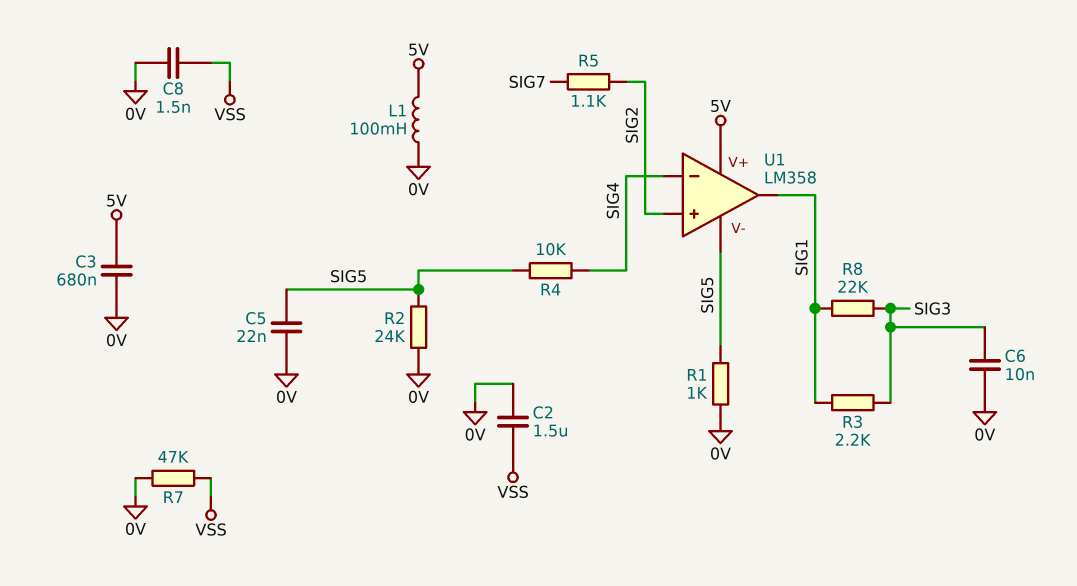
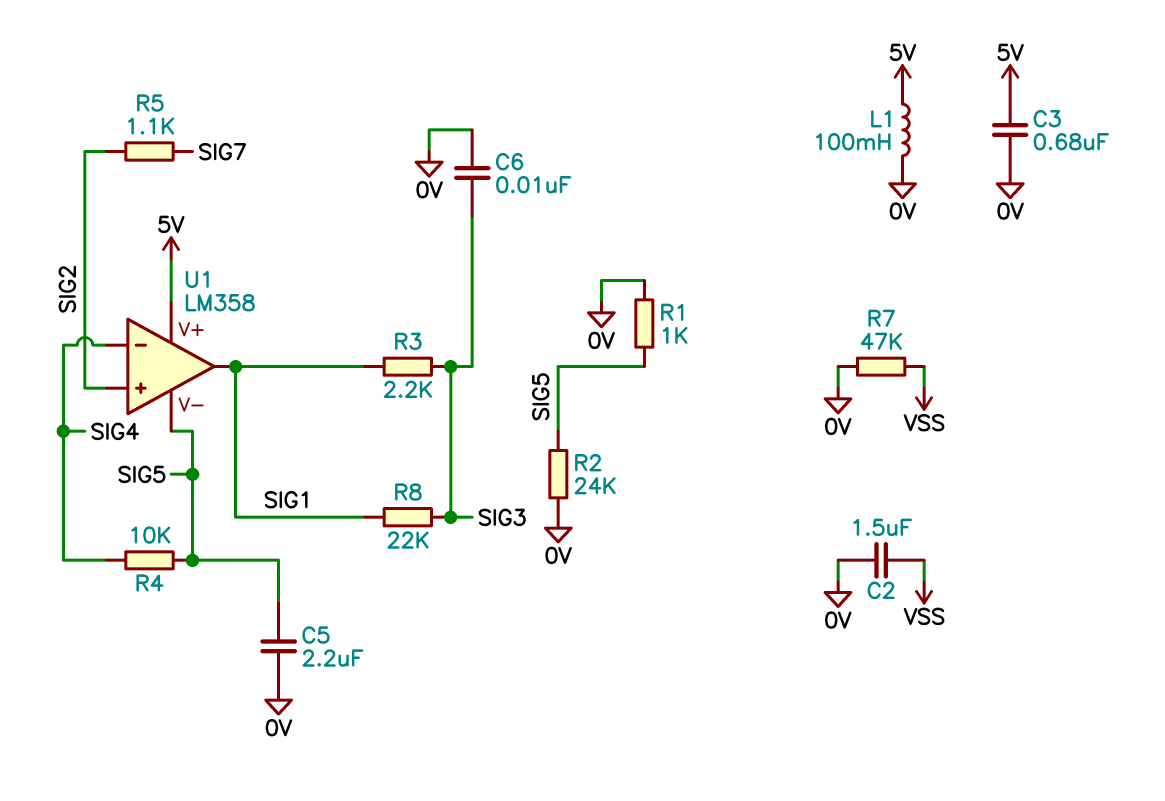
C5: 22nF (0V, SIG5) -> 2.2uF (0V, SIG5)
C8: 1.5nF (0V, VSS) -> none

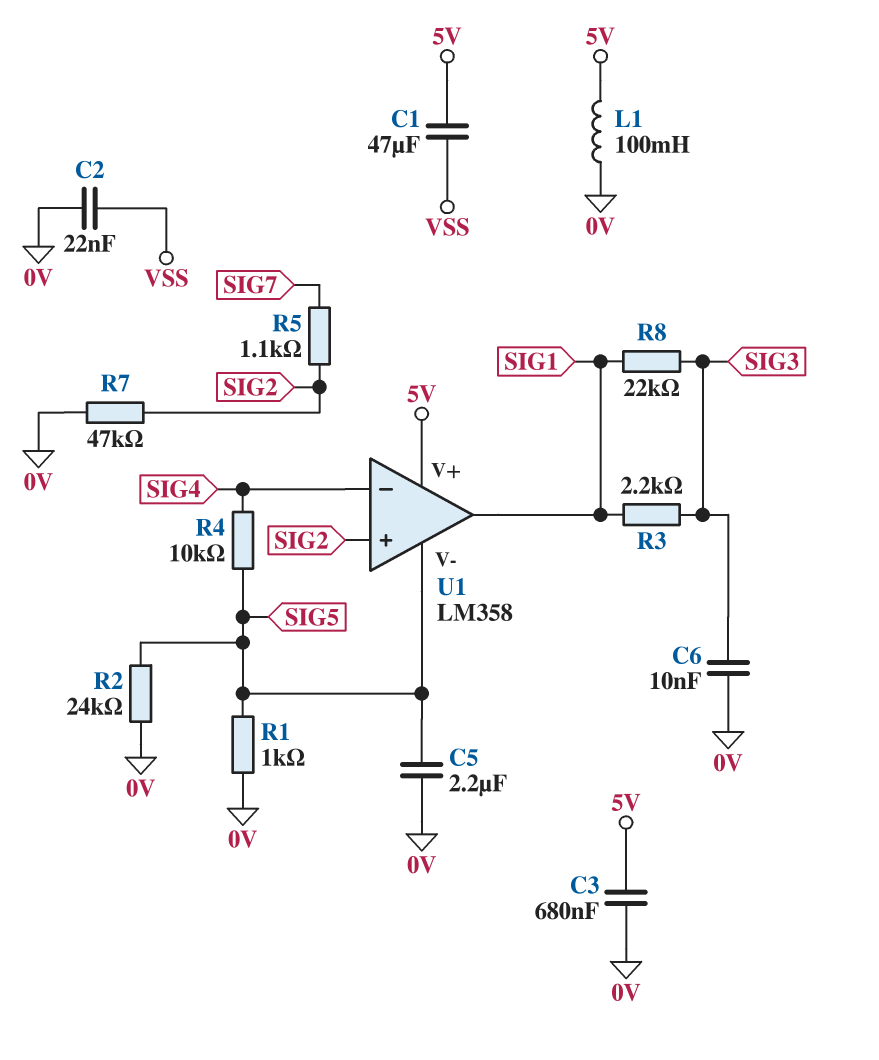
C1: none -> 47uF (5V, VSS)
C2: 1.5uF (0V, VSS) -> 22nF (0V, VSS)
R7: 47k (0V, VSS) -> 47k (0V, SIG2)

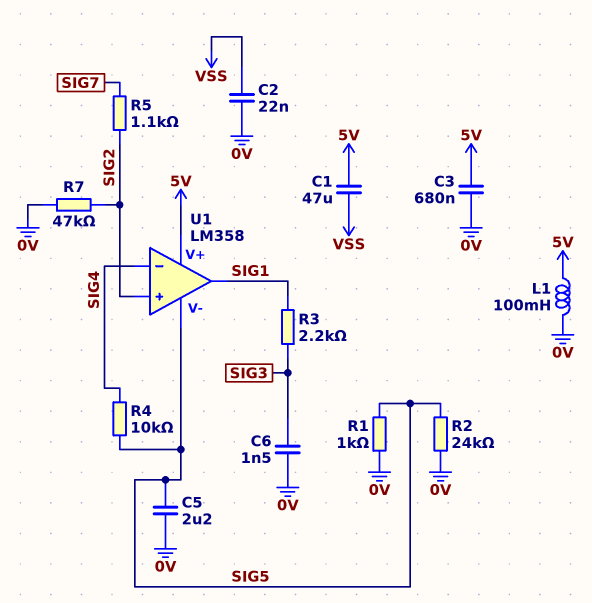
C6: 10nF (0V, SIG3) -> 1.5nF (0V, SIG3)
R8: 22k (SIG1, SIG3) -> none

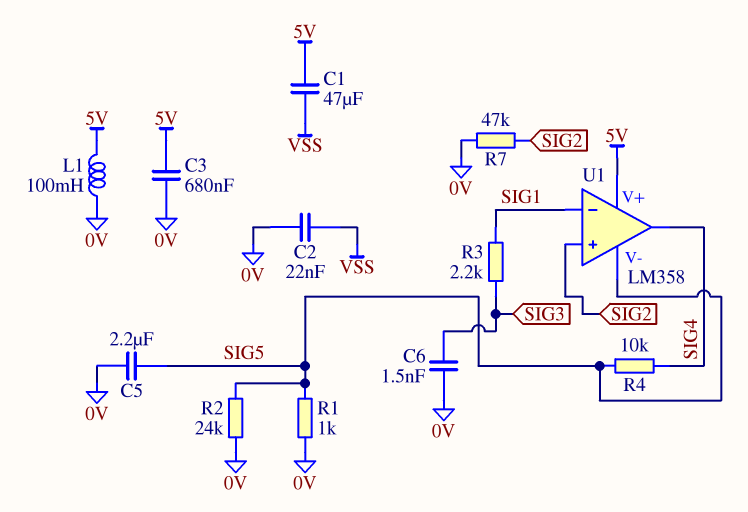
R5: 1.1k (SIG2, SIG7) -> none
U1 pin in-: SIG4 -> SIG1
U1 pin out: SIG1 -> SIG4

